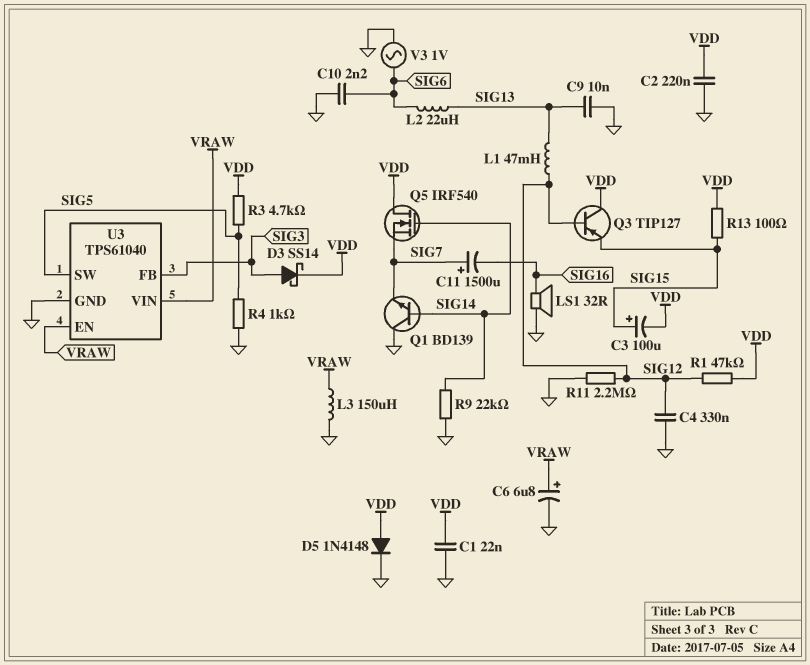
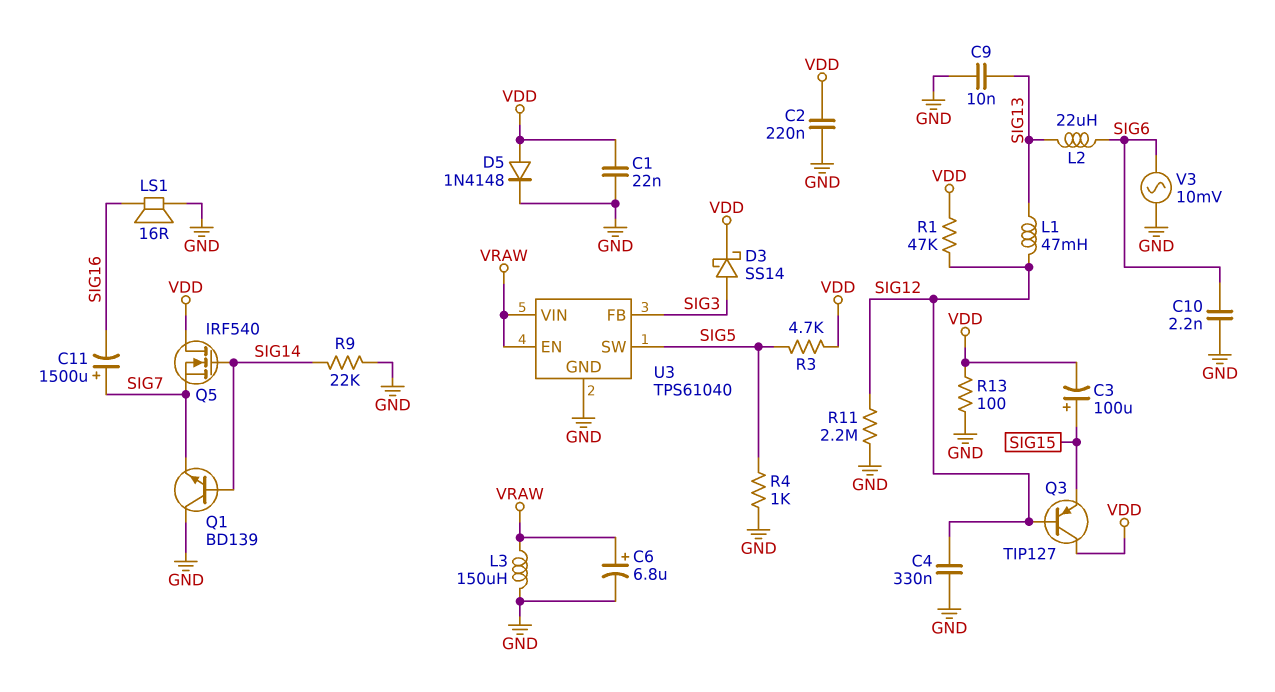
LS1: speaker 32R (GND, SIG16) -> speaker 16R (GND, SIG16)
R13: 100 (SIG15, VDD) -> 100 (GND, VDD)
V3: AC 1V (GND, SIG6) -> AC 10mV (GND, SIG6)

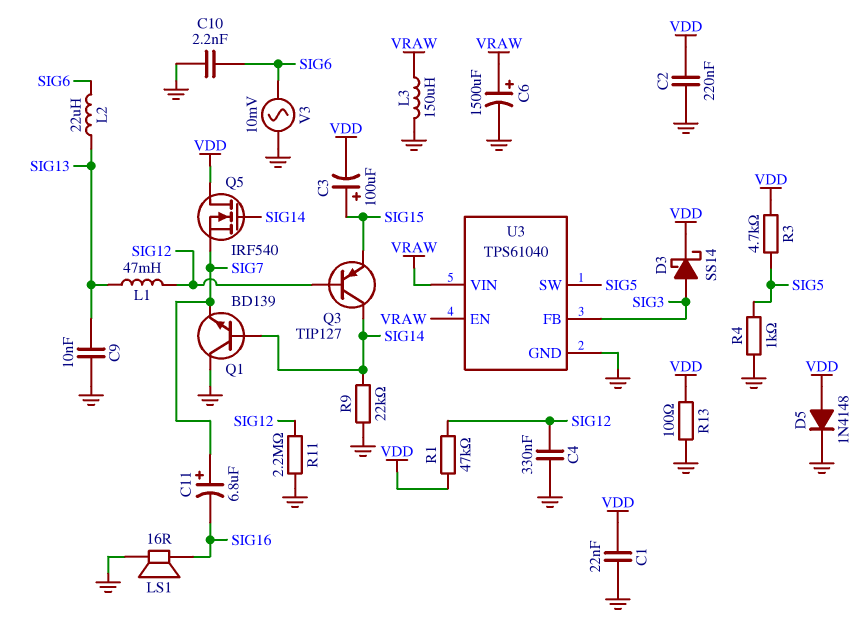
C6: 6.8uF (plus VRAW, minus GND) -> 1500uF (plus VRAW, minus GND)
C11: 1500uF (plus SIG7, minus SIG16) -> 6.8uF (plus SIG7, minus SIG16)
Q3: PNP TIP127 (B SIG12, C VDD, E SIG15) -> PNP TIP127 (B SIG12, C SIG14, E SIG15)

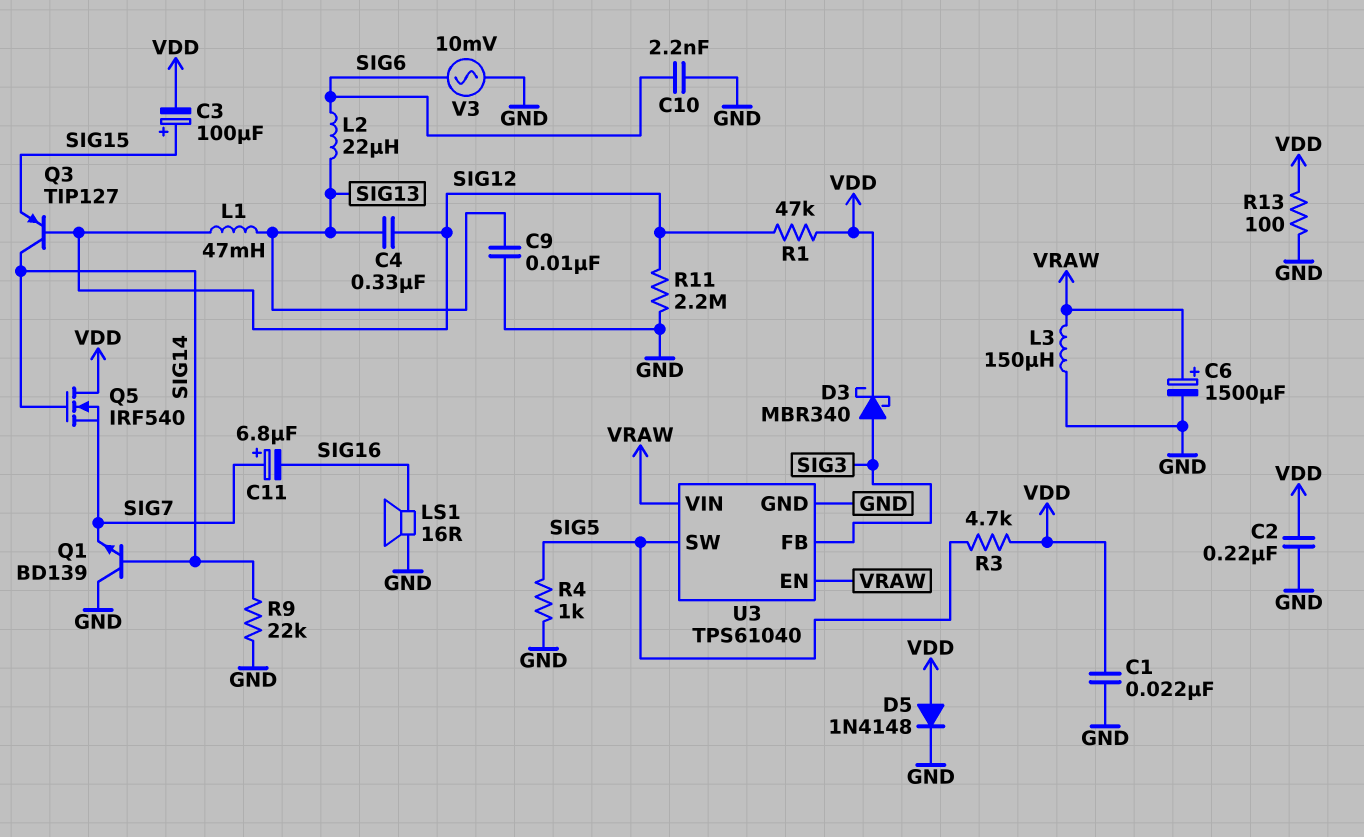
C4: 330nF (GND, SIG12) -> 330nF (SIG12, SIG13)
D3: schottky SS14 (A SIG3, K VDD) -> schottky MBR340 (A SIG3, K VDD)

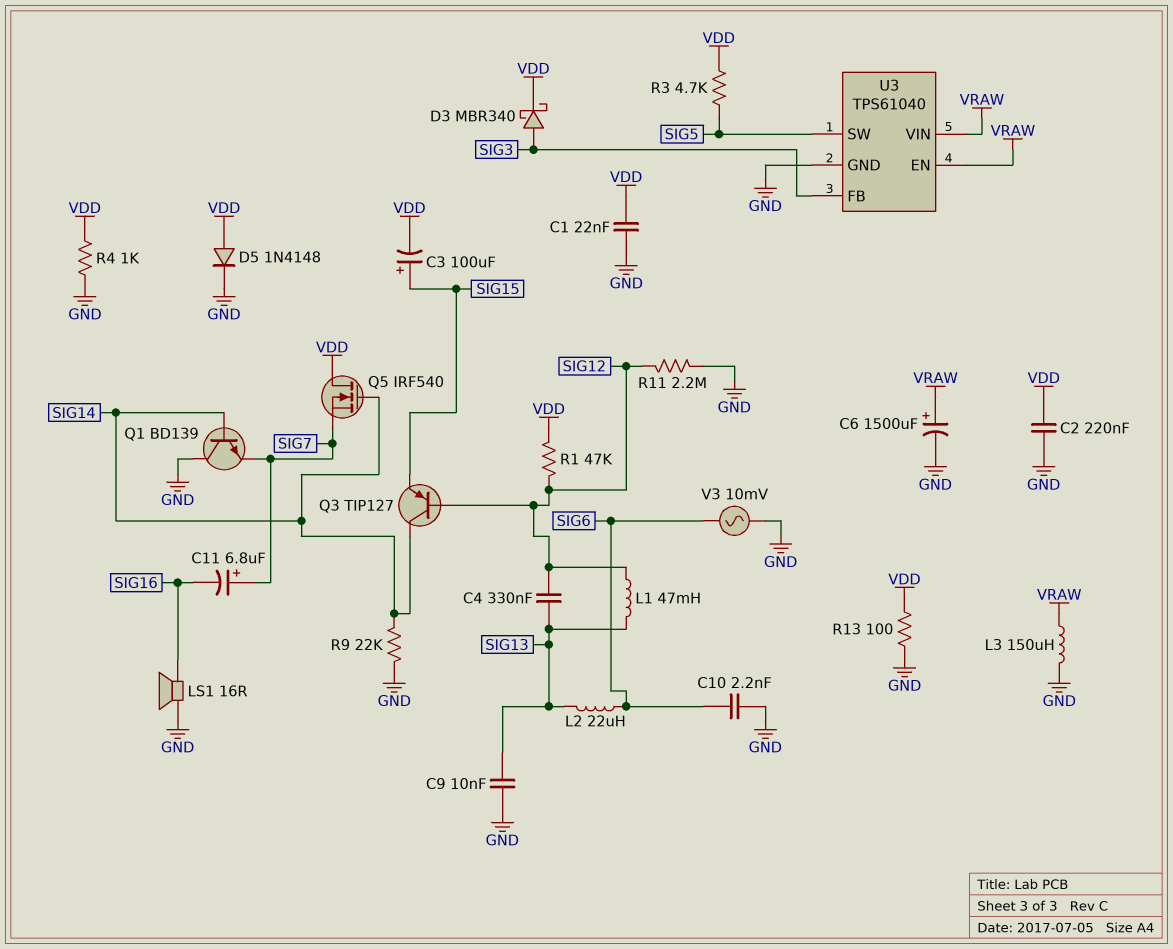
R4: 1k (GND, SIG5) -> 1k (GND, VDD)

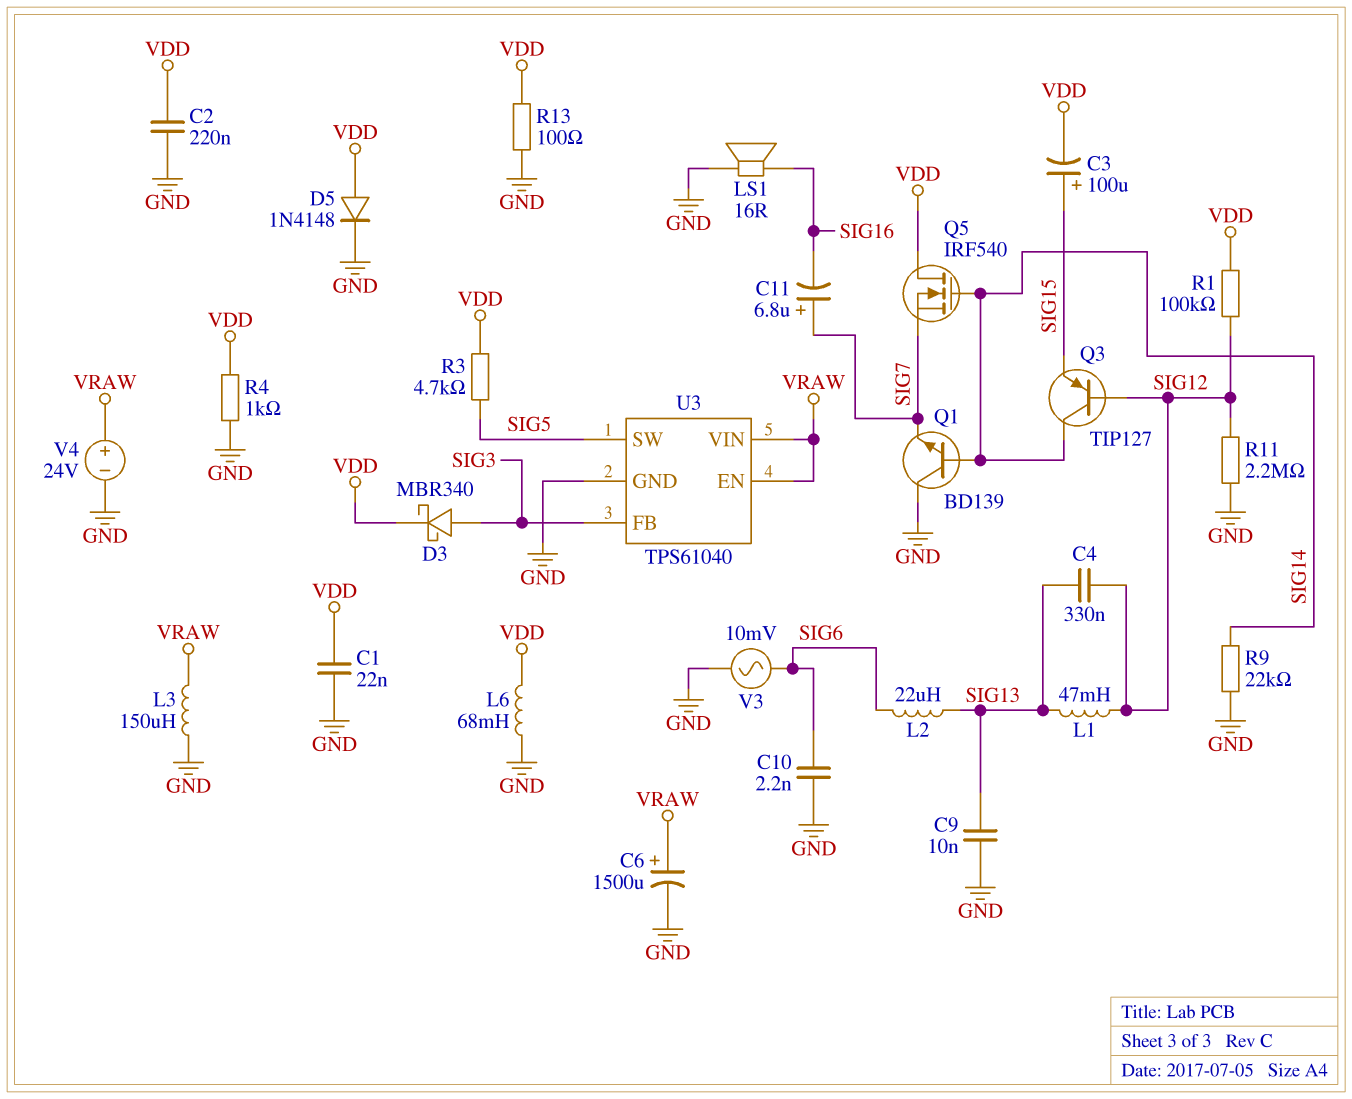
L6: none -> 68mH (GND, VDD)
R1: 47k (SIG12, VDD) -> 100k (SIG12, VDD)
V4: none -> 24V (plus VRAW, minus GND)

